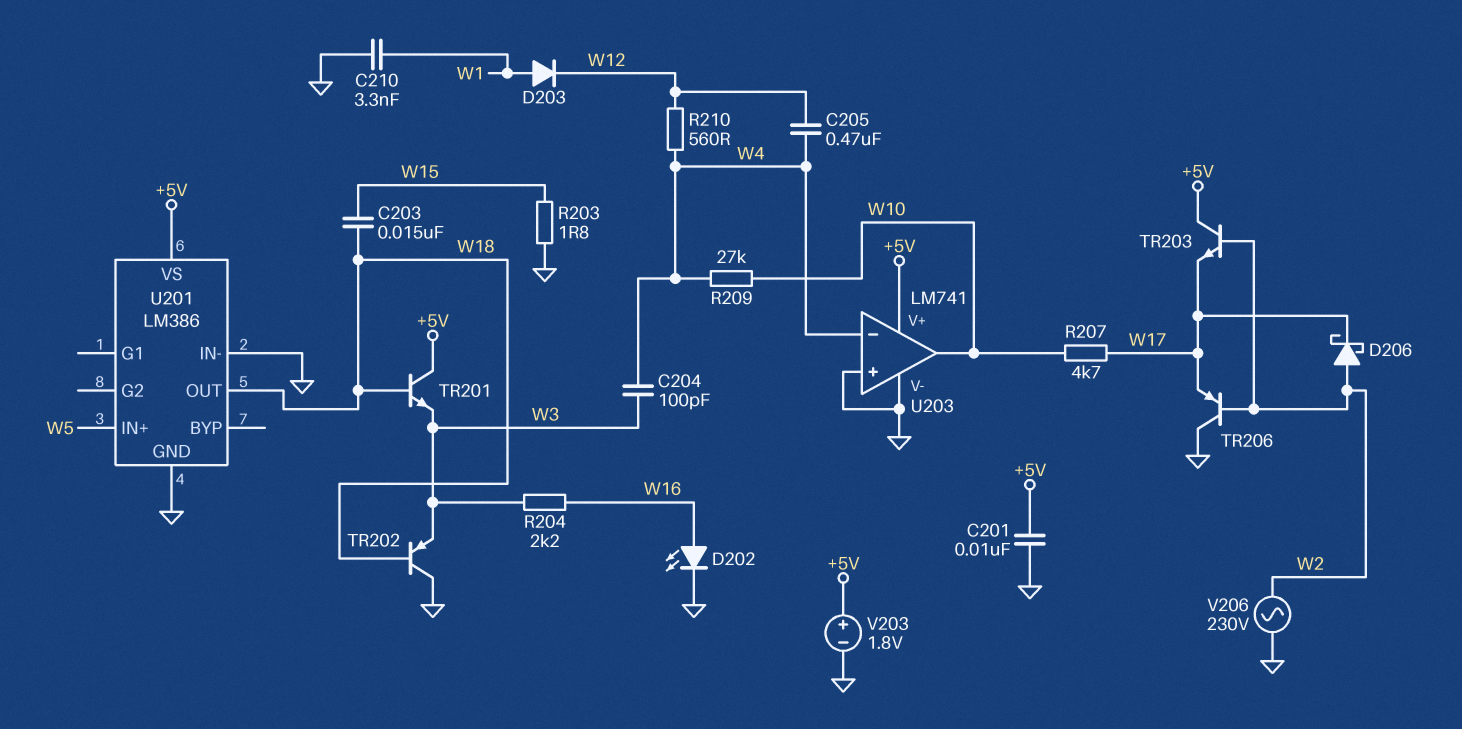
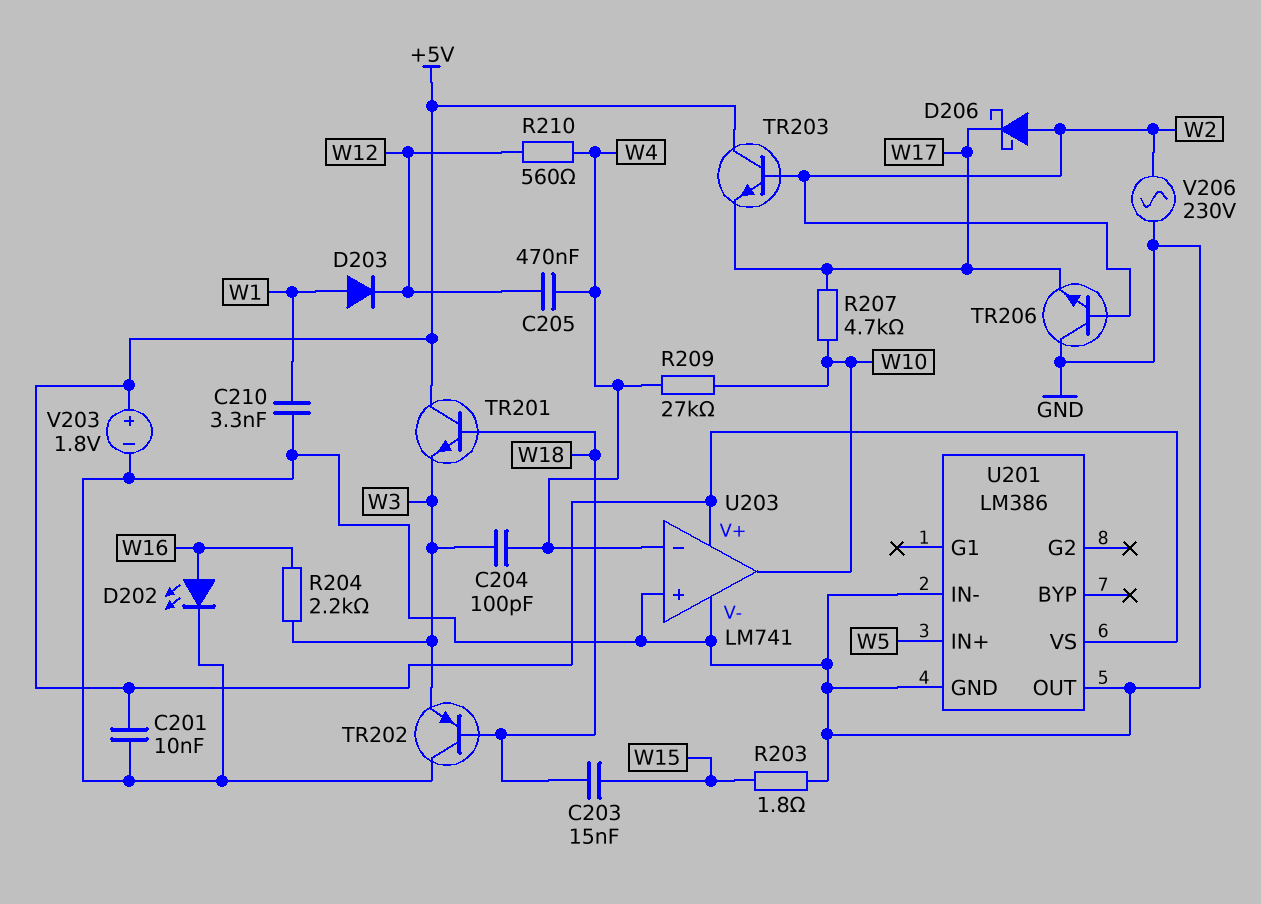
TR206: PNP (B W2, C GND, E W17) -> NPN (B W2, C GND, E W17)
U201 pin OUT: W18 -> GND

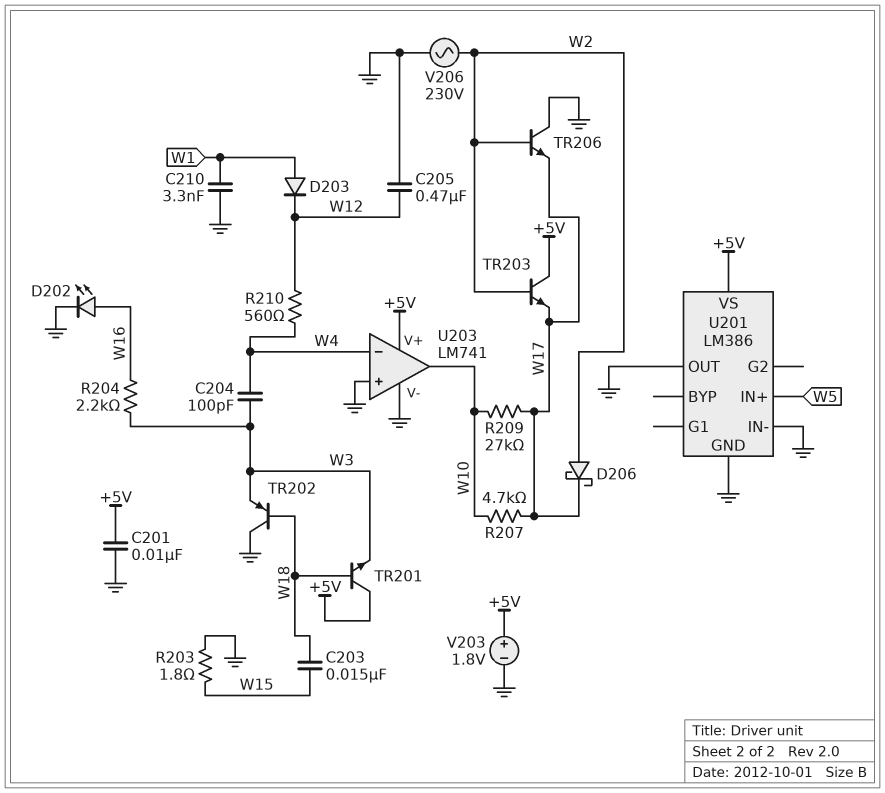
C205: 470nF (W4, W12) -> 470nF (GND, W12)
R209: 27k (W4, W10) -> 27k (W10, W17)

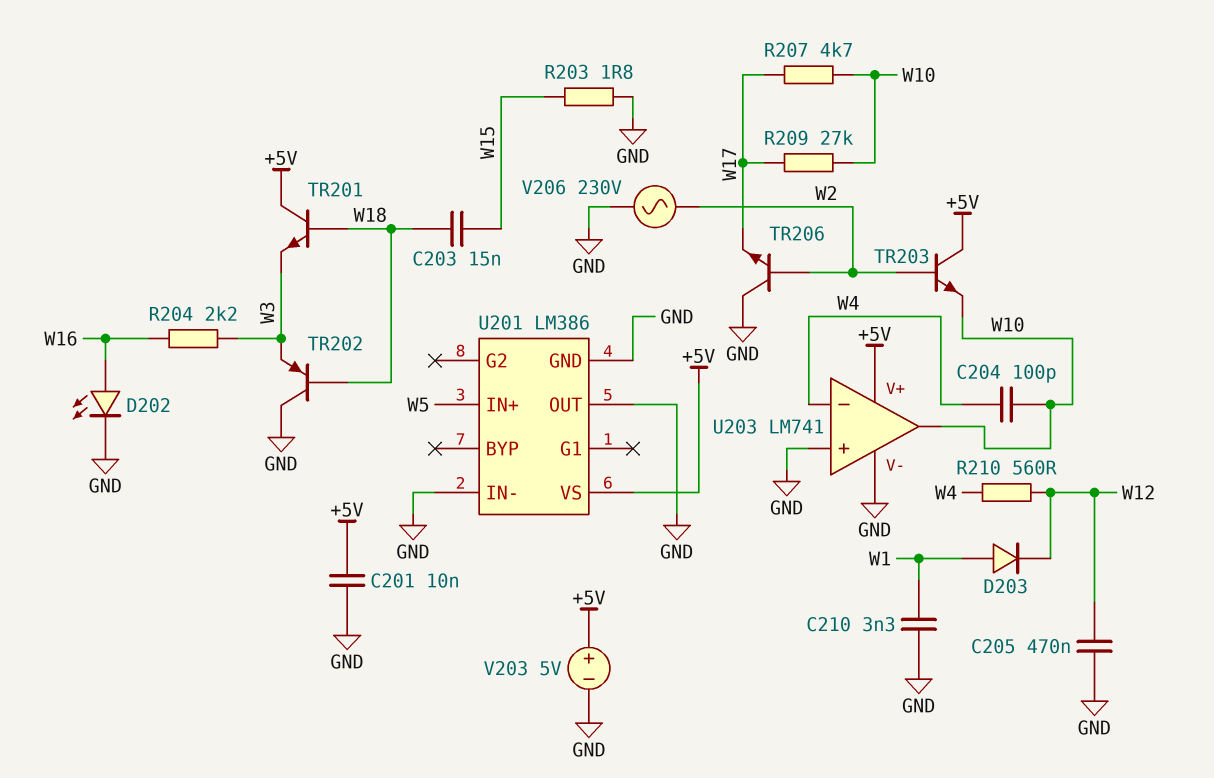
C204: 100pF (W3, W4) -> 100pF (W4, W10)
D206: schottky (A W2, K W17) -> none
TR203: NPN (B W2, C +5V, E W17) -> NPN (B W2, C +5V, E W10)
V203: 1.8V (plus +5V, minus GND) -> 5V (plus +5V, minus GND)

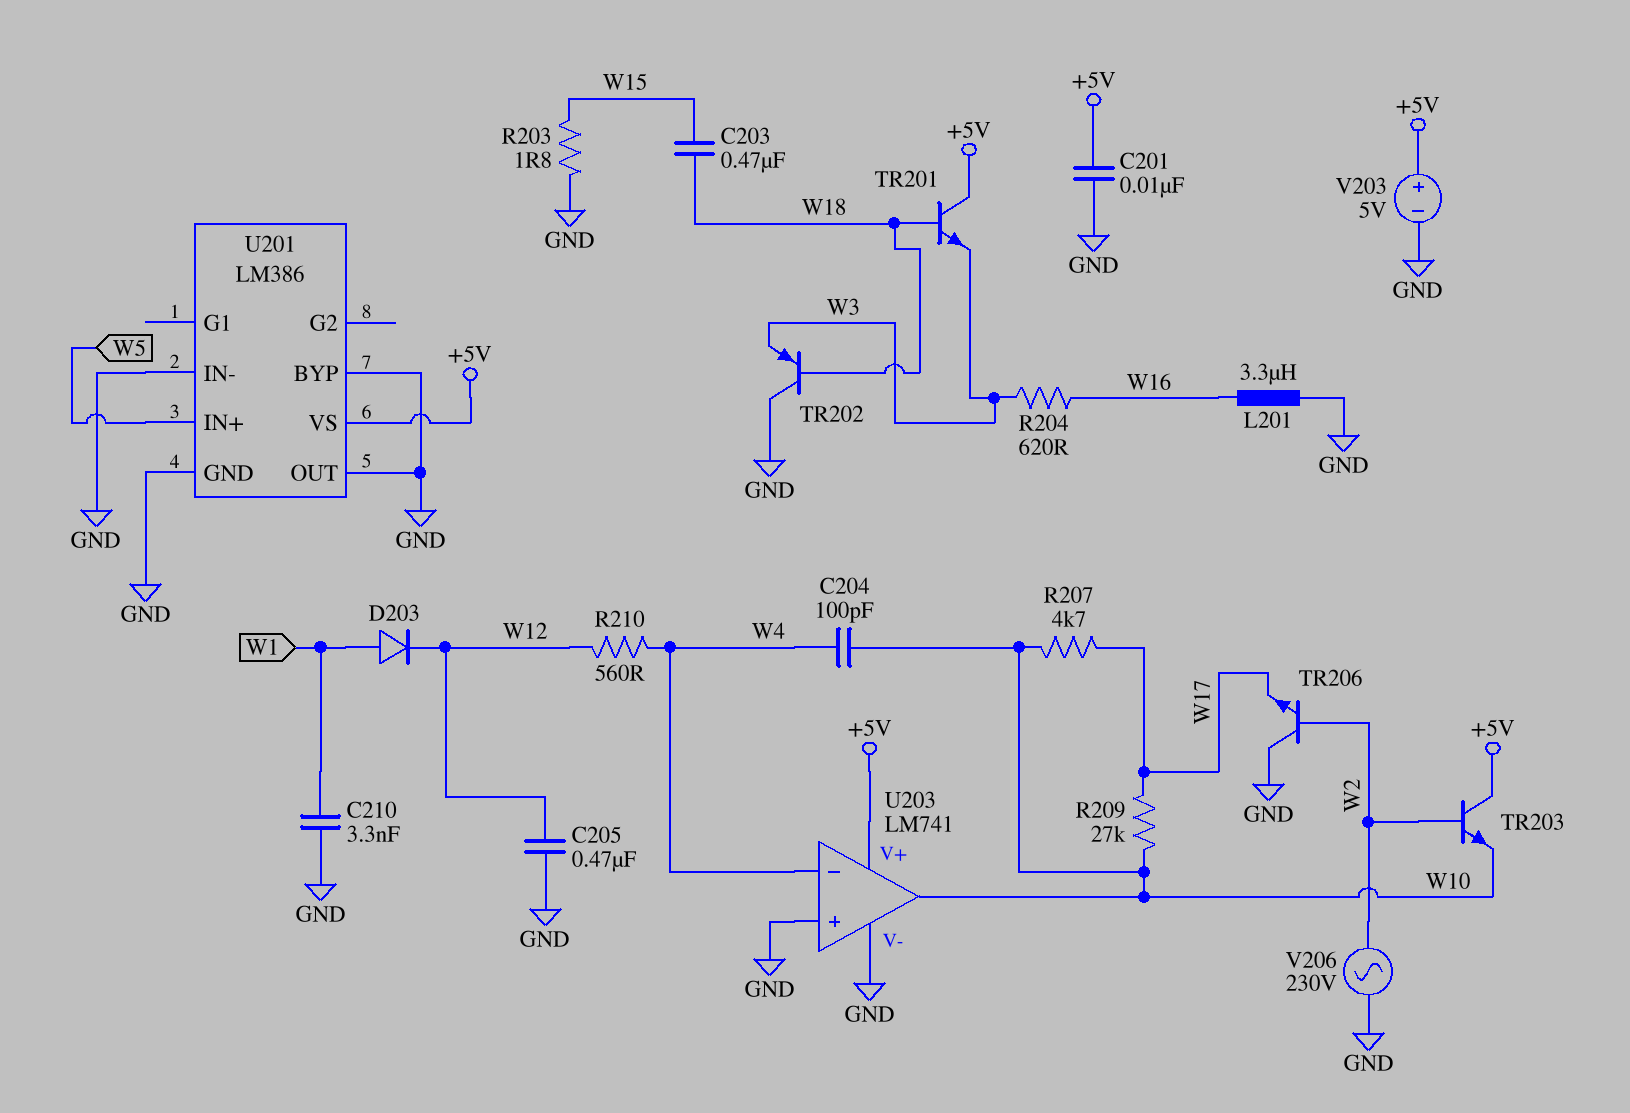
C203: 15nF (W15, W18) -> 470nF (W15, W18)
D202: LED (A W16, K GND) -> none
L201: none -> 3.3uH (GND, W16)
R204: 2.2k (W3, W16) -> 620 (W3, W16)
U201 pin BYP: none -> GND

